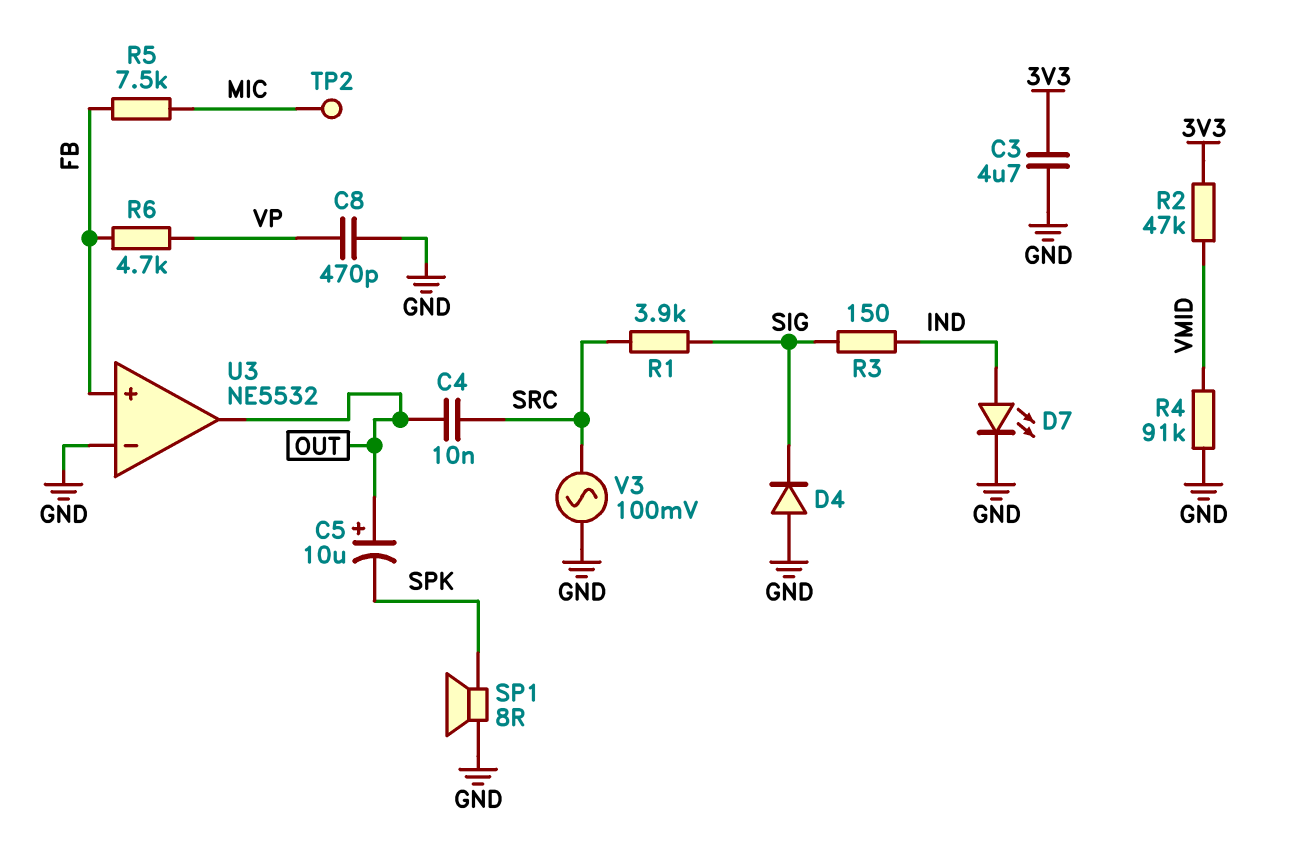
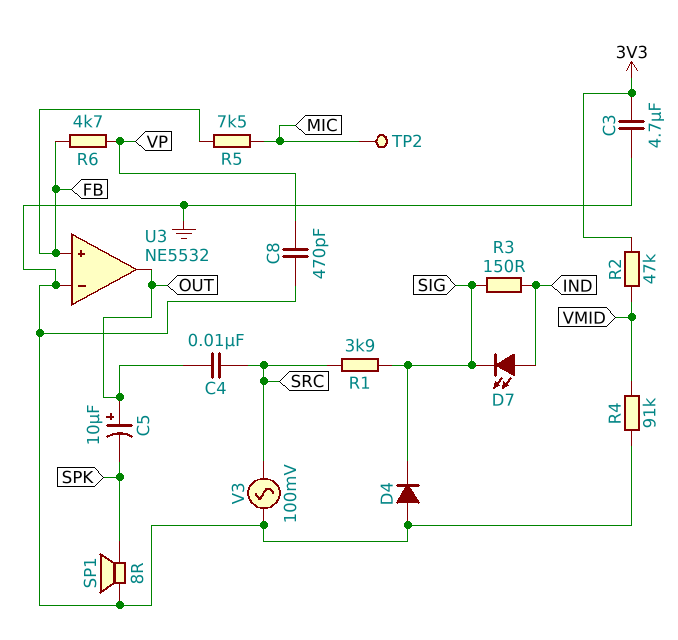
D7: LED (A IND, K GND) -> LED (A IND, K SIG)

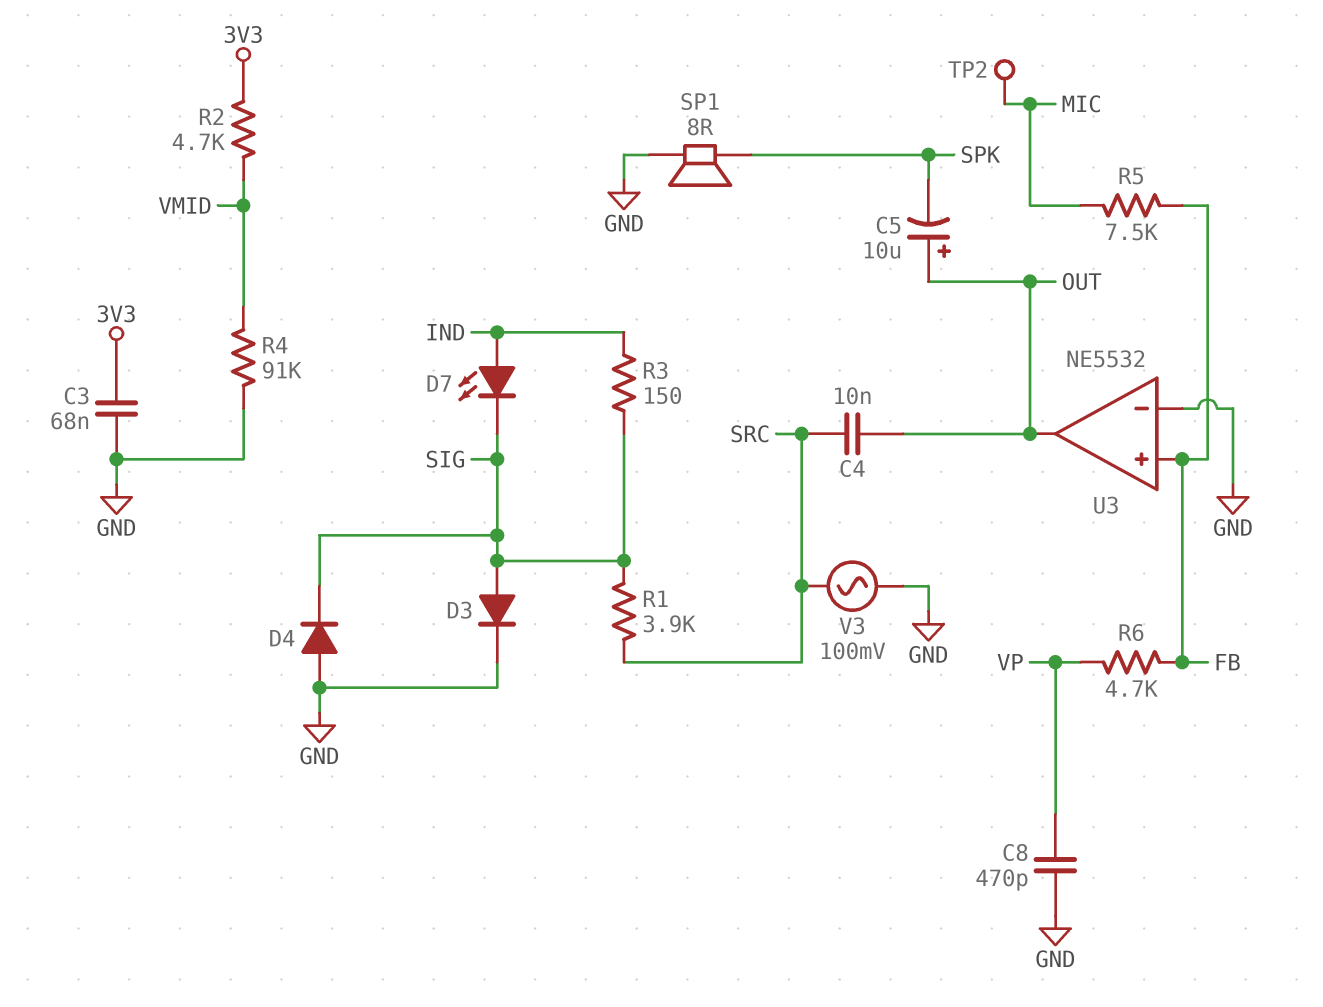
C3: 4.7uF (3V3, GND) -> 68nF (3V3, GND)
D3: none -> diode (A SIG, K GND)
R2: 47k (3V3, VMID) -> 4.7k (3V3, VMID)

